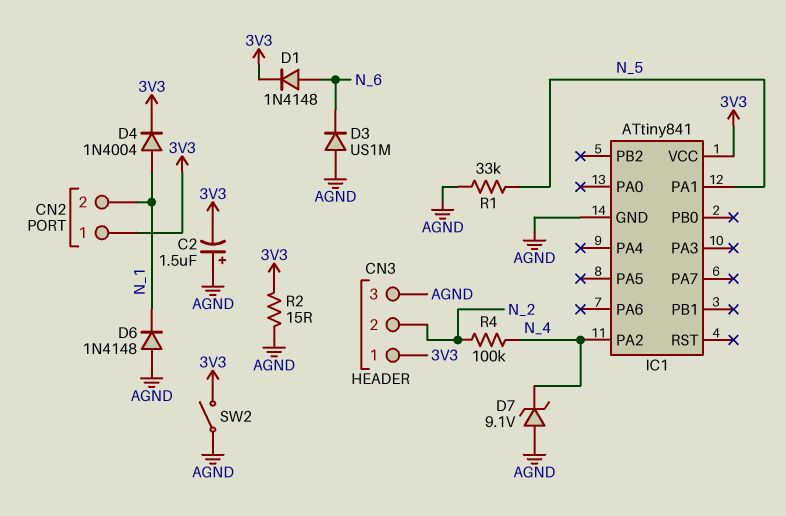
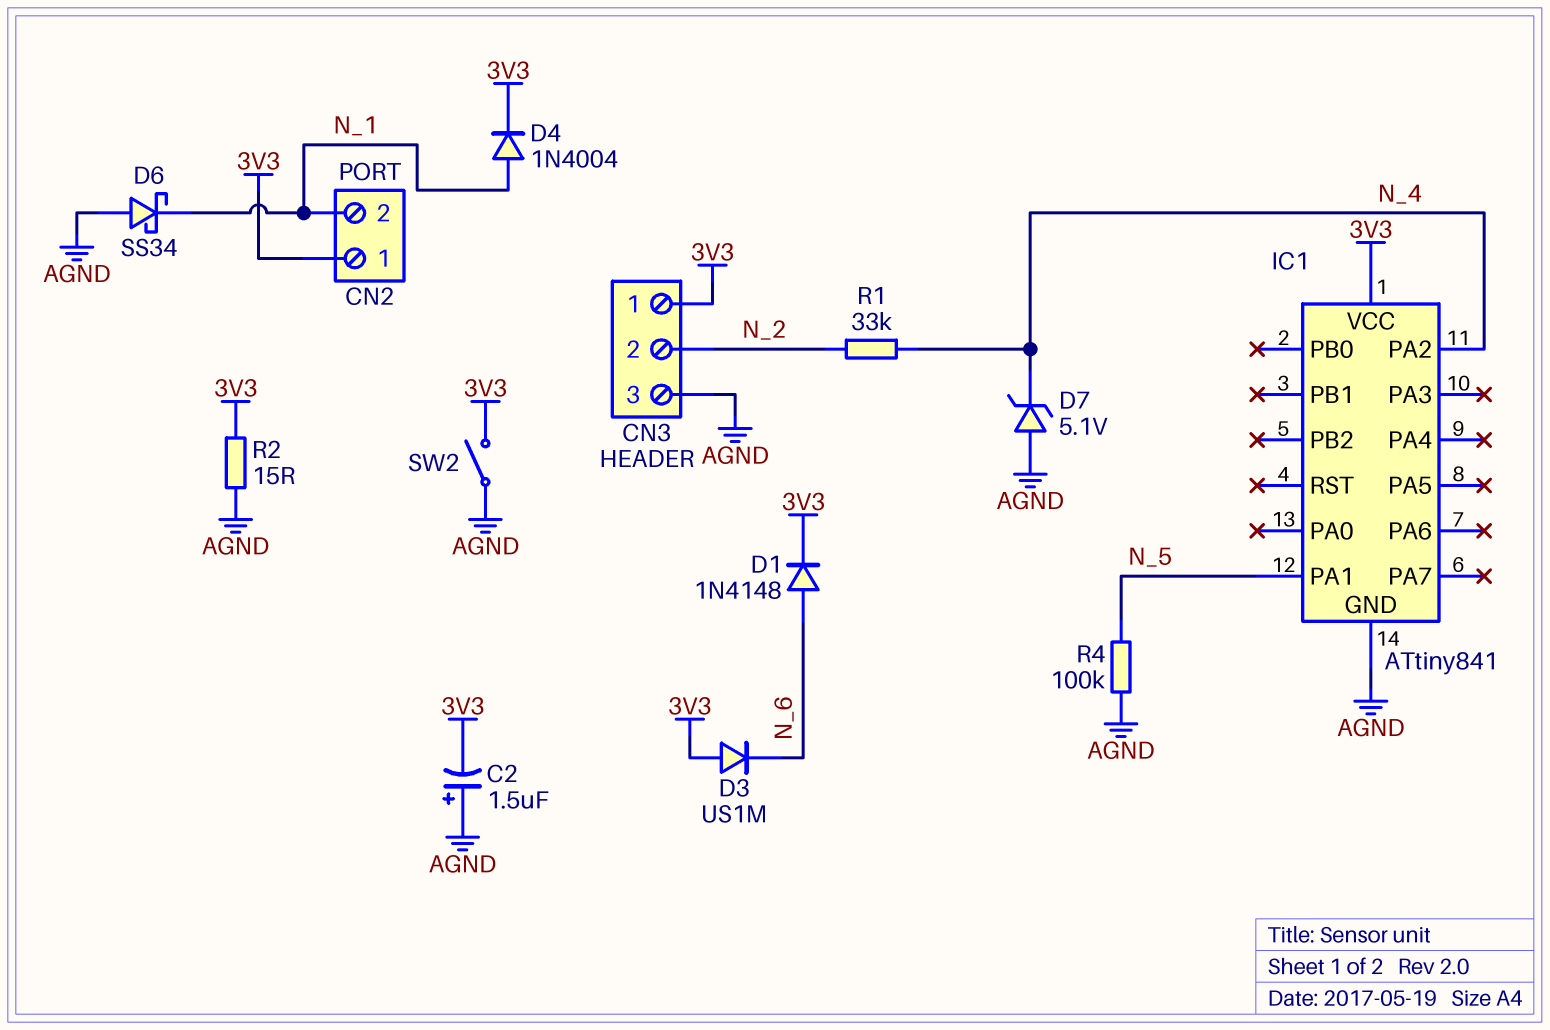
D3: diode US1M (A AGND, K N_6) -> diode US1M (A 3V3, K N_6)
D6: diode 1N4148 (A AGND, K N_1) -> schottky SS34 (A AGND, K N_1)
D7: zener 9.1V (A AGND, K N_4) -> zener 5.1V (A AGND, K N_4)
R1: 33k (AGND, N_5) -> 33k (N_2, N_4)
R4: 100k (N_2, N_4) -> 100k (AGND, N_5)

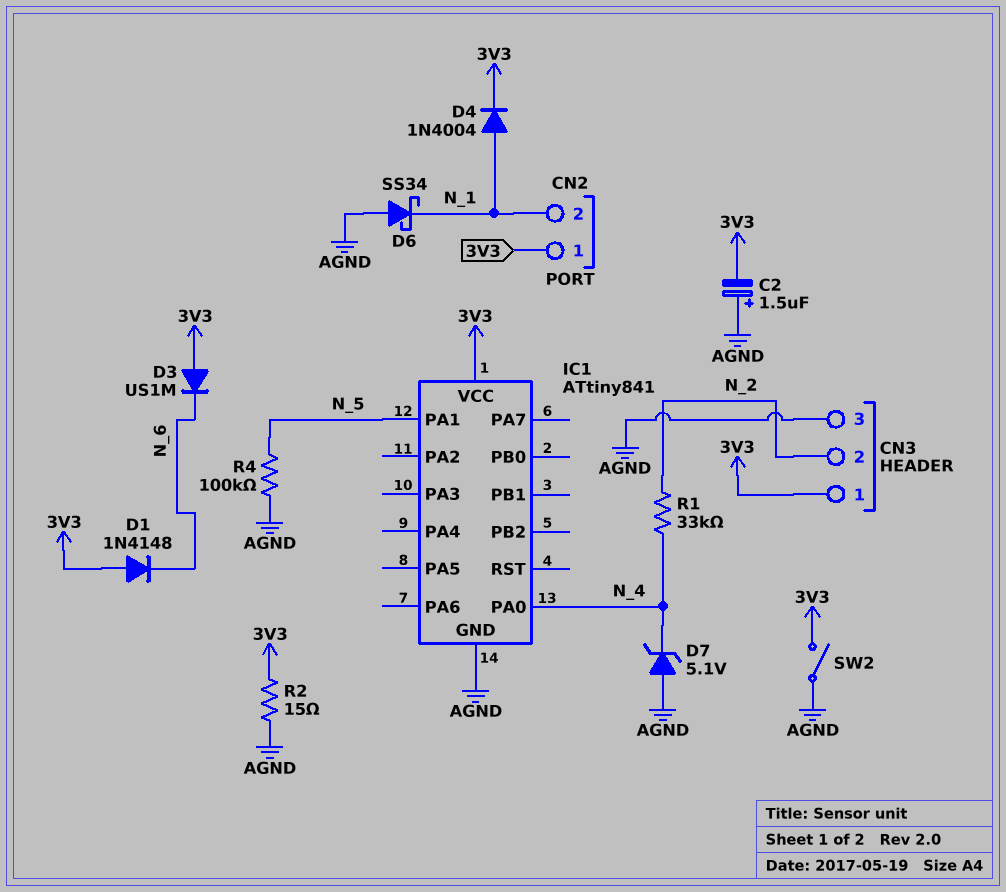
D1: diode 1N4148 (A N_6, K 3V3) -> diode 1N4148 (A 3V3, K N_6)
IC1 pin PA0: none -> N_4
IC1 pin PA2: N_4 -> none

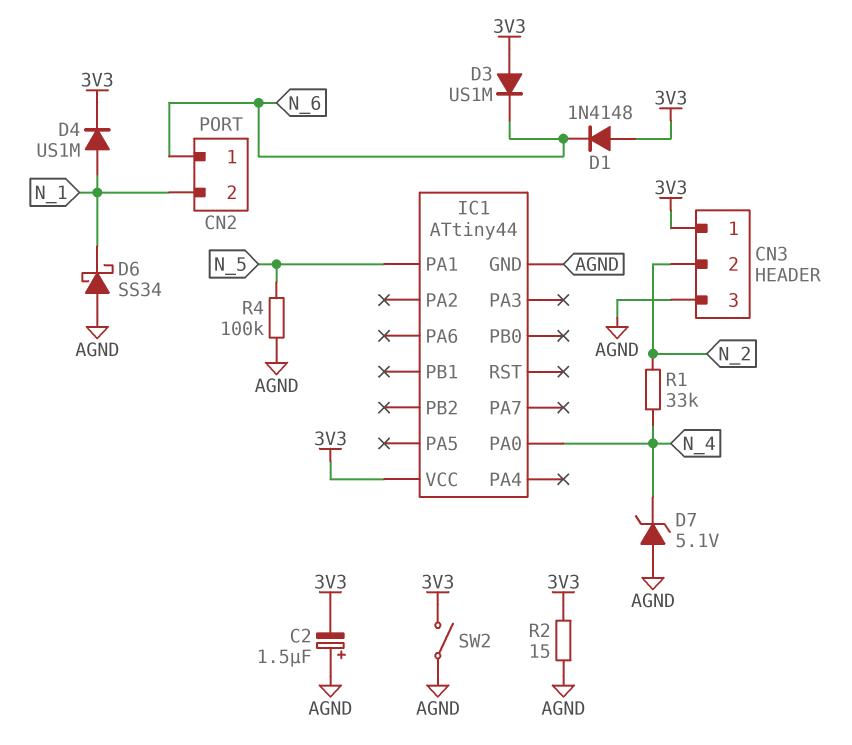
CN2 pin 1: 3V3 -> N_6
D4: diode 1N4004 (A N_1, K 3V3) -> diode US1M (A N_1, K 3V3)
IC1: ATtiny841 -> ATtiny44

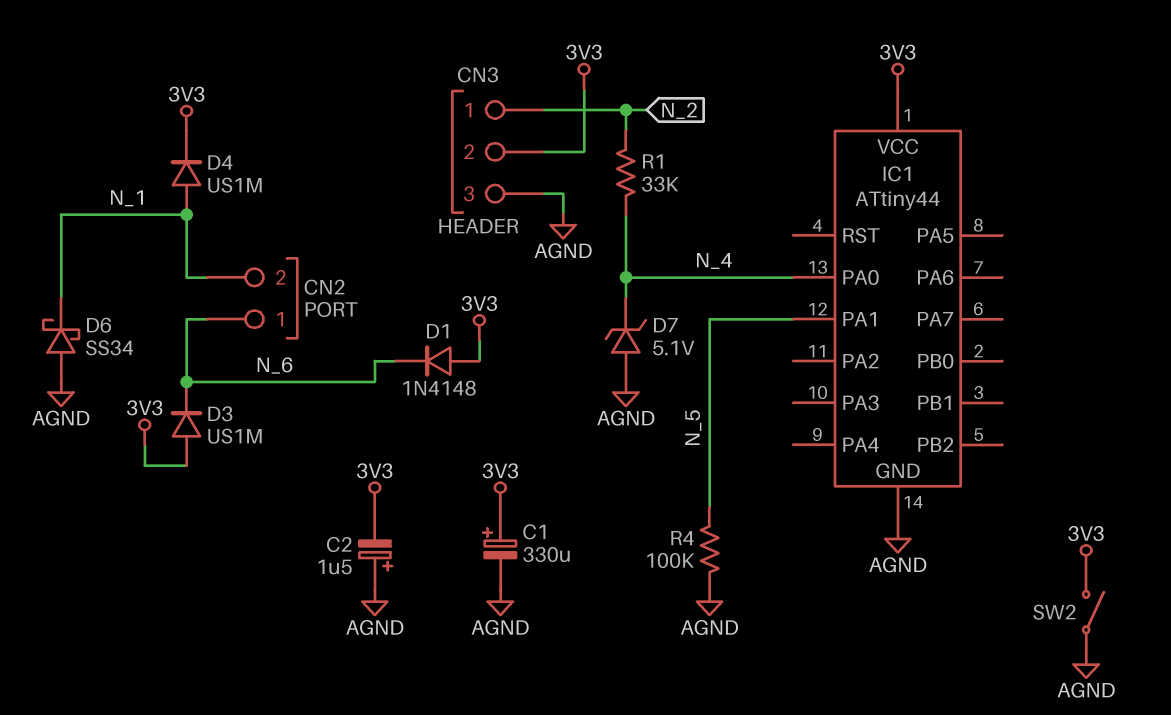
C1: none -> 330uF (plus 3V3, minus AGND)
CN3 pin 1: 3V3 -> N_2
CN3 pin 2: N_2 -> 3V3
R2: 15 (3V3, AGND) -> none

